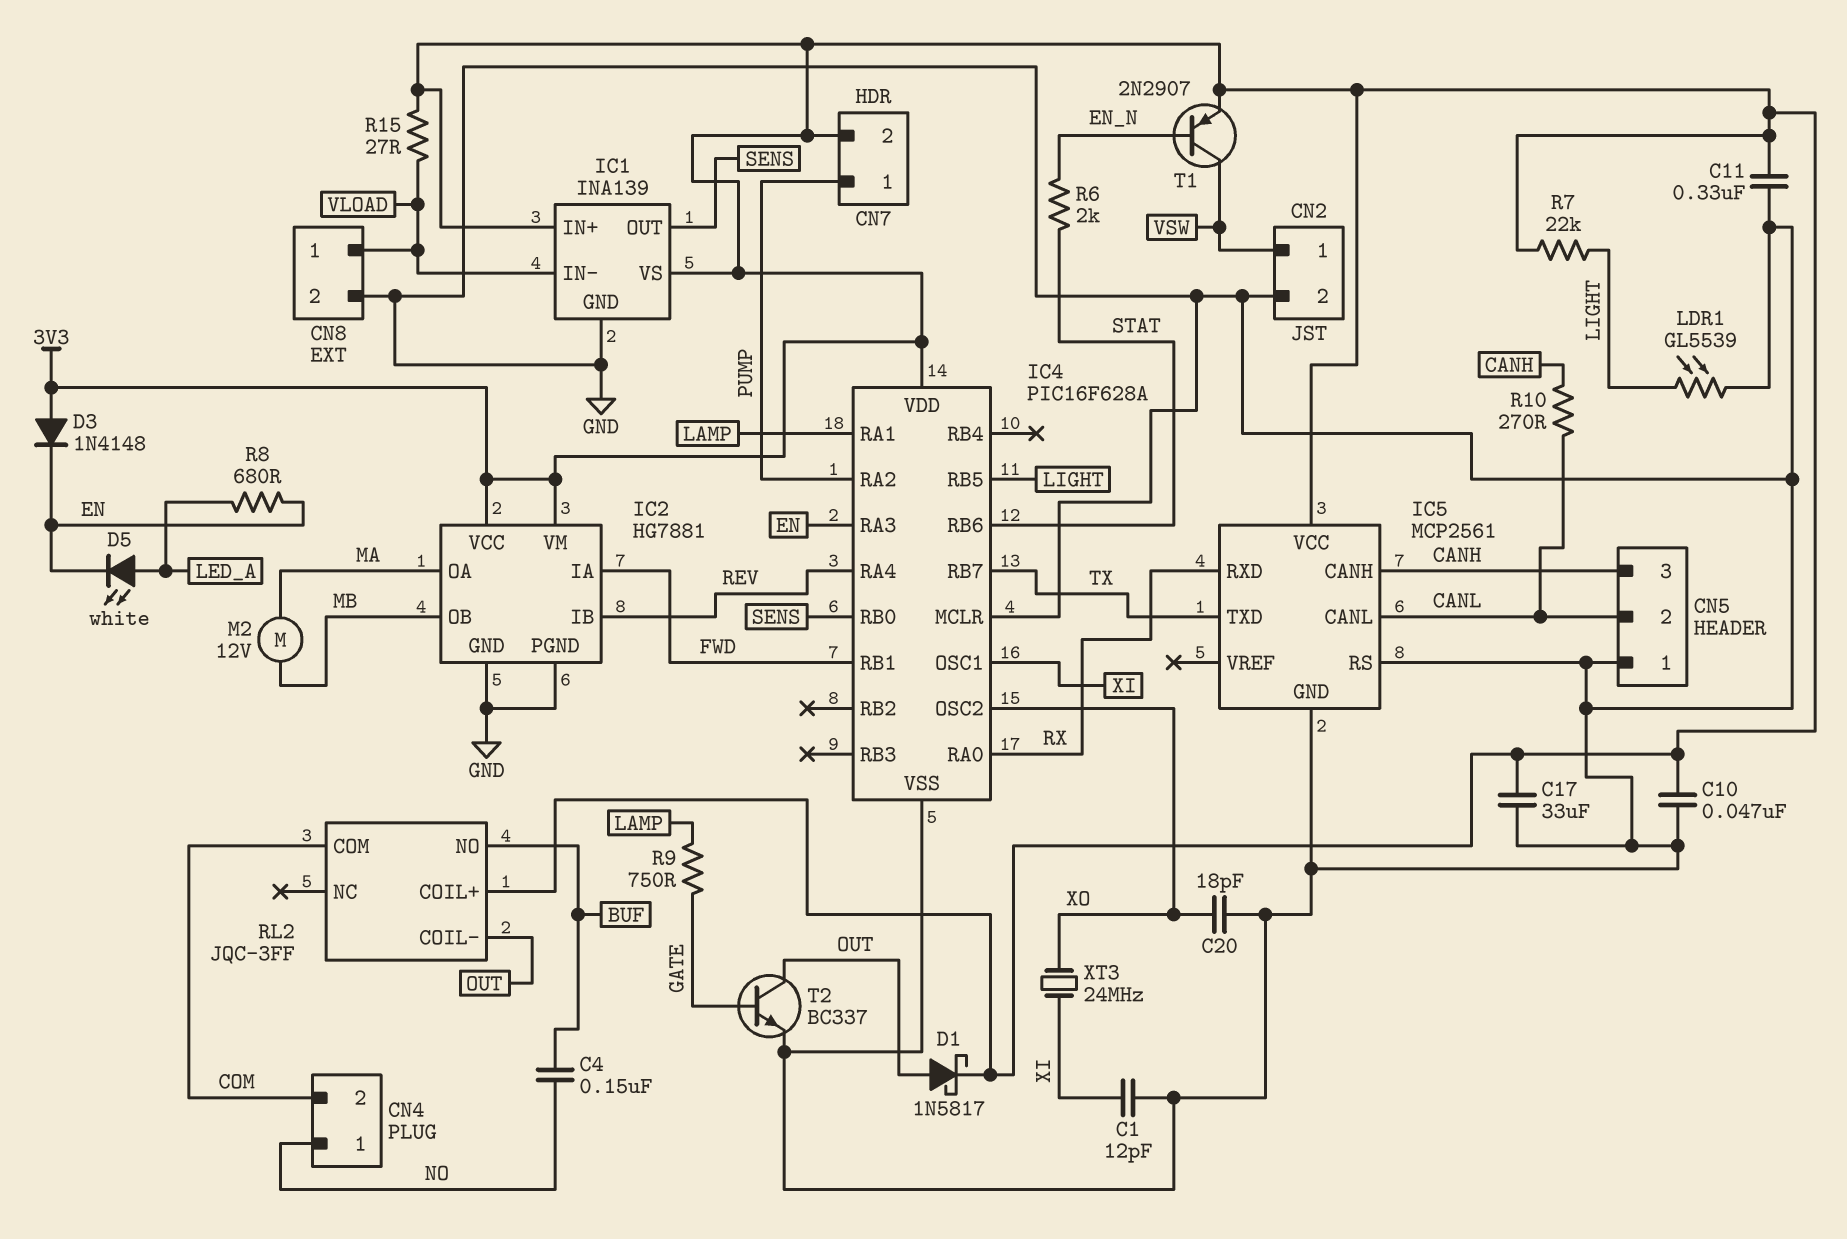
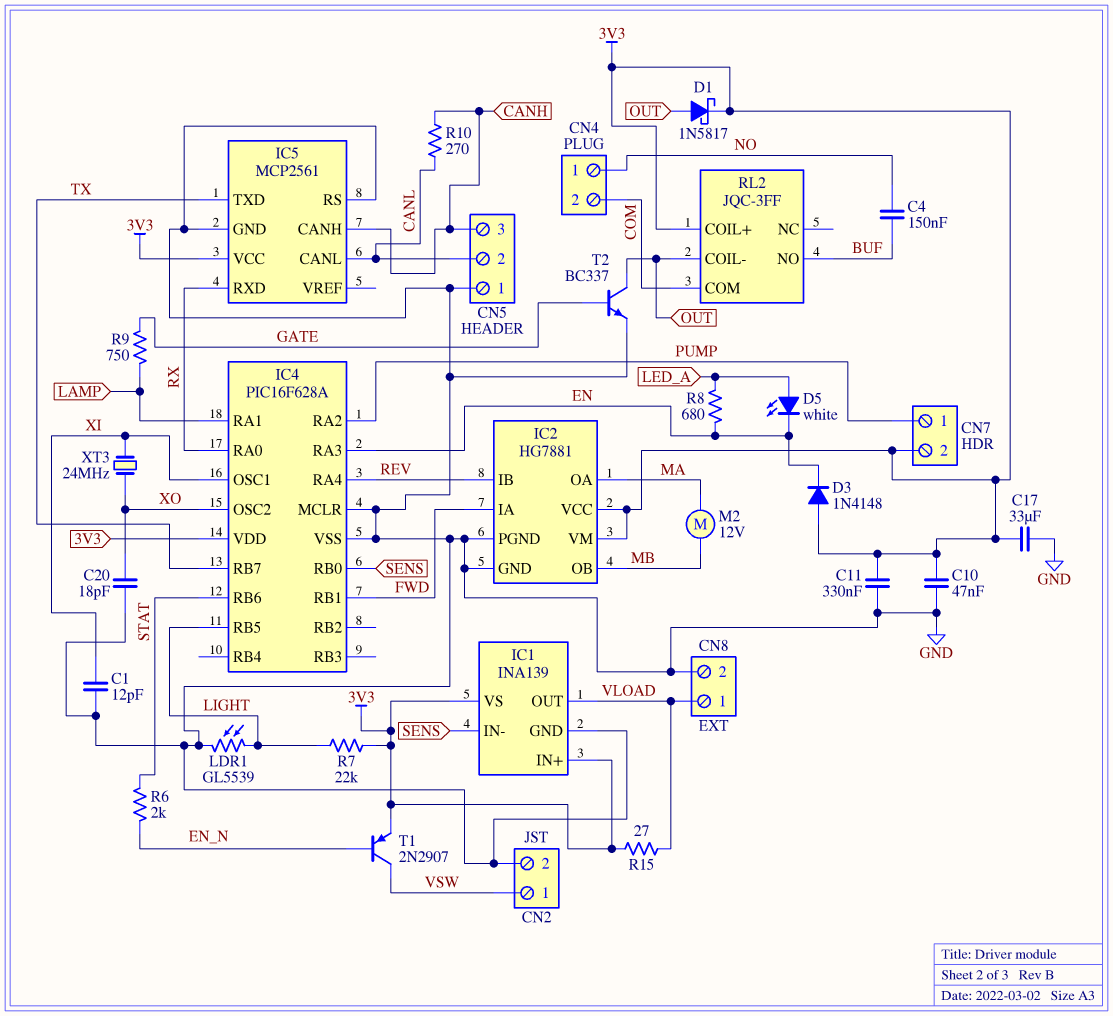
IC1 pin IN-: VLOAD -> SENS
IC1 pin OUT: SENS -> VLOAD

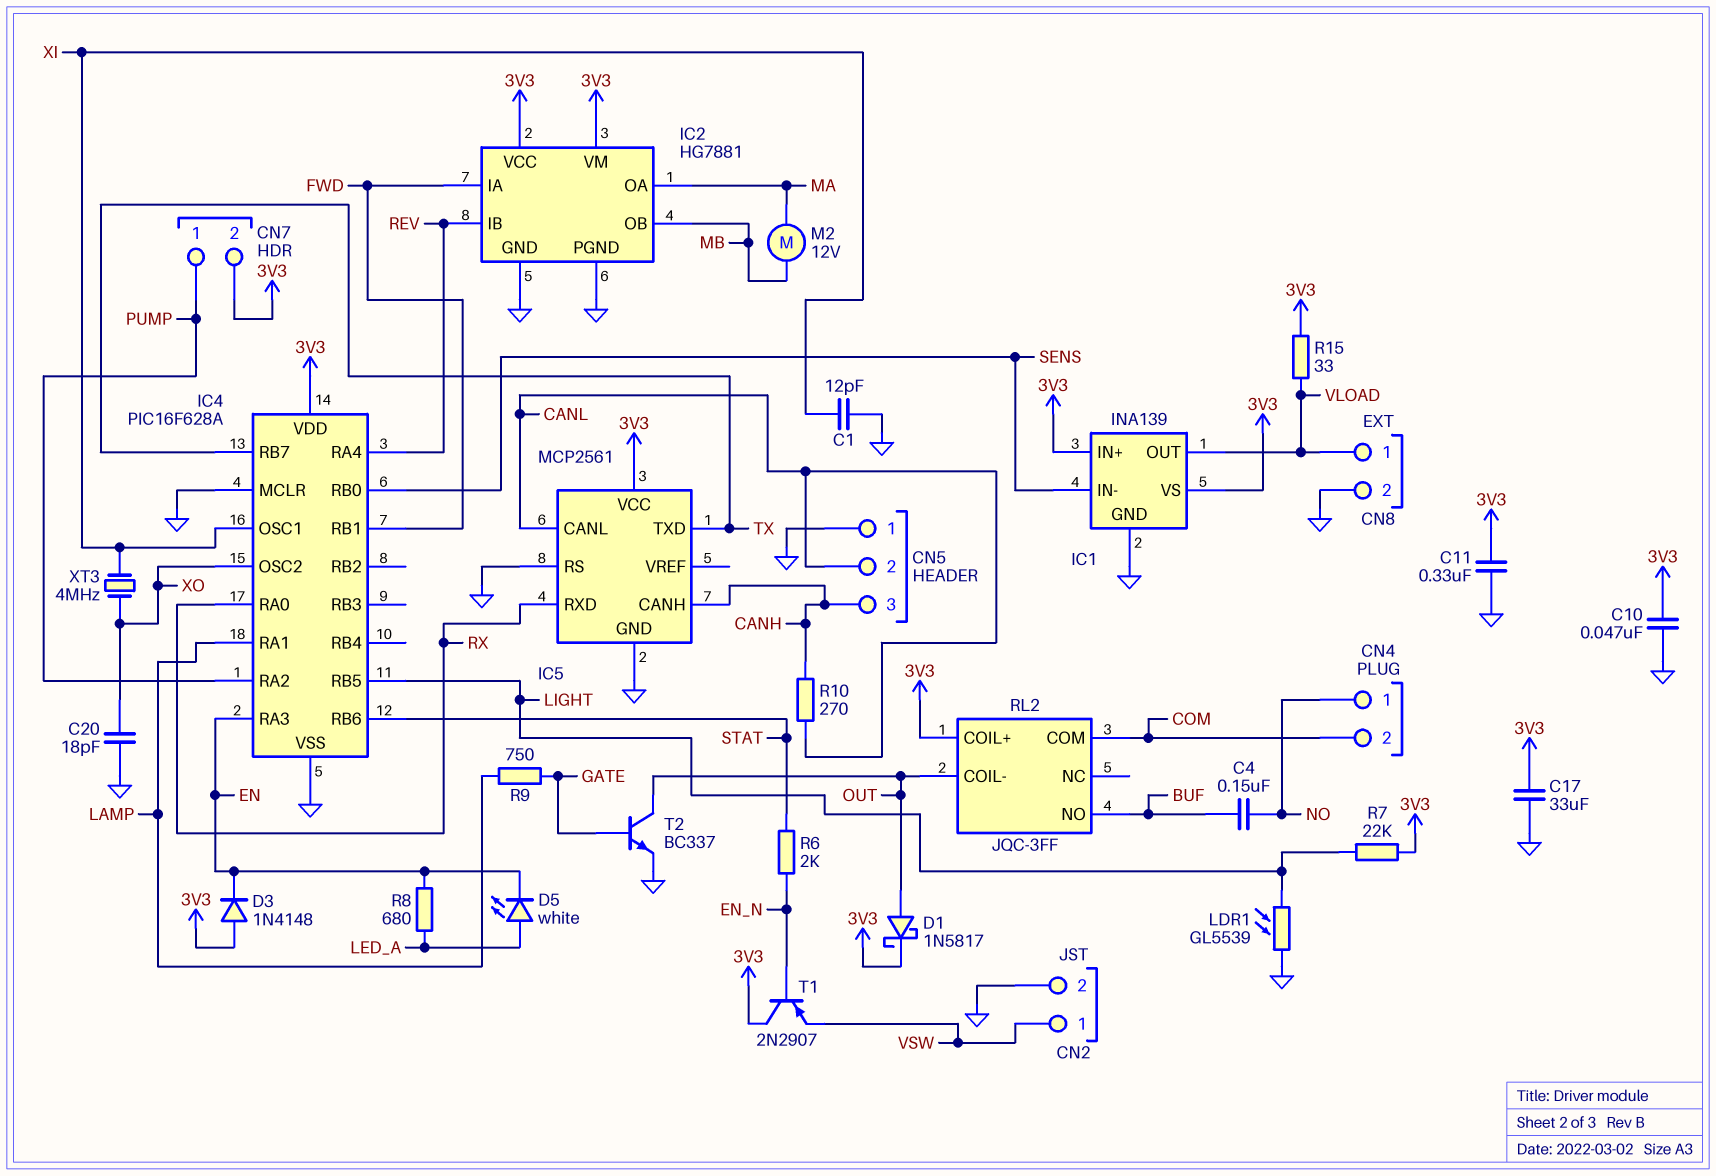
R15: 27 (3V3, VLOAD) -> 33 (3V3, VLOAD)
T1: PNP 2N2907 (B EN_N, C VSW, E 3V3) -> PNP 2N2907 (B EN_N, C 3V3, E VSW)
XT3: 24MHz (XI, XO) -> 4MHz (XI, XO)

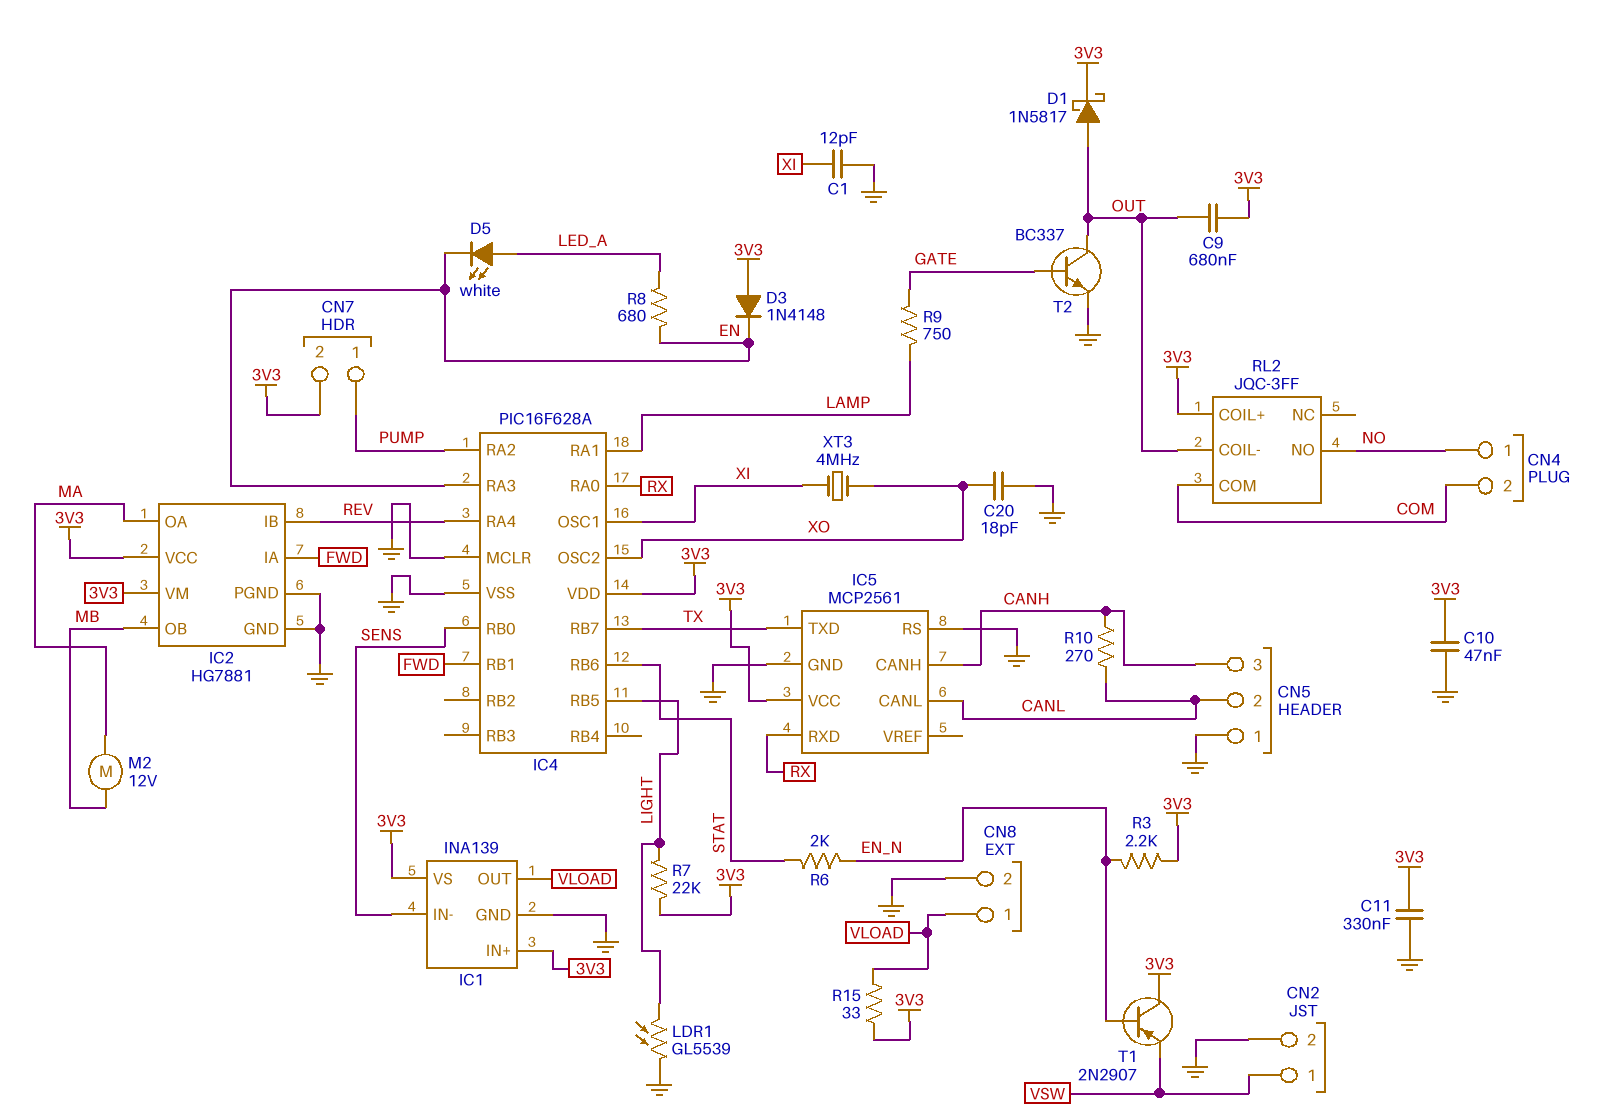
C4: 150nF (BUF, NO) -> none
C9: none -> 680nF (3V3, OUT)
C17: 33uF (3V3, GND) -> none
R3: none -> 2.2k (3V3, EN_N)
RL2 pin NO: BUF -> NO

